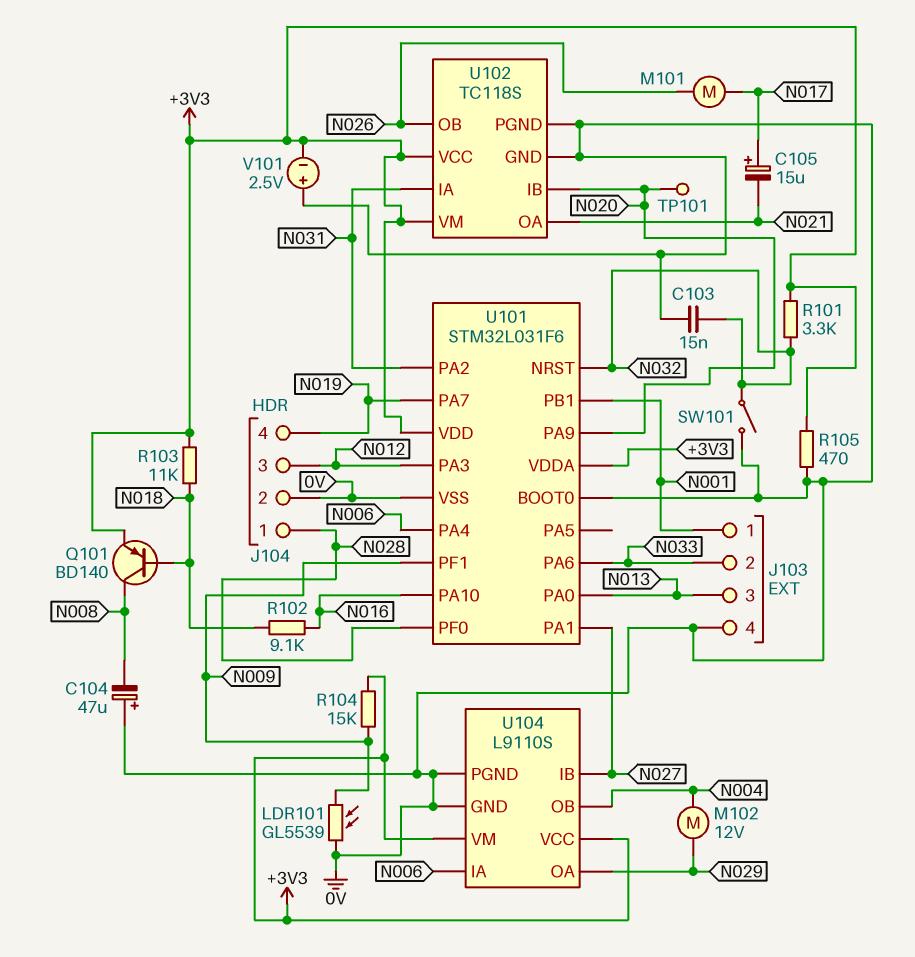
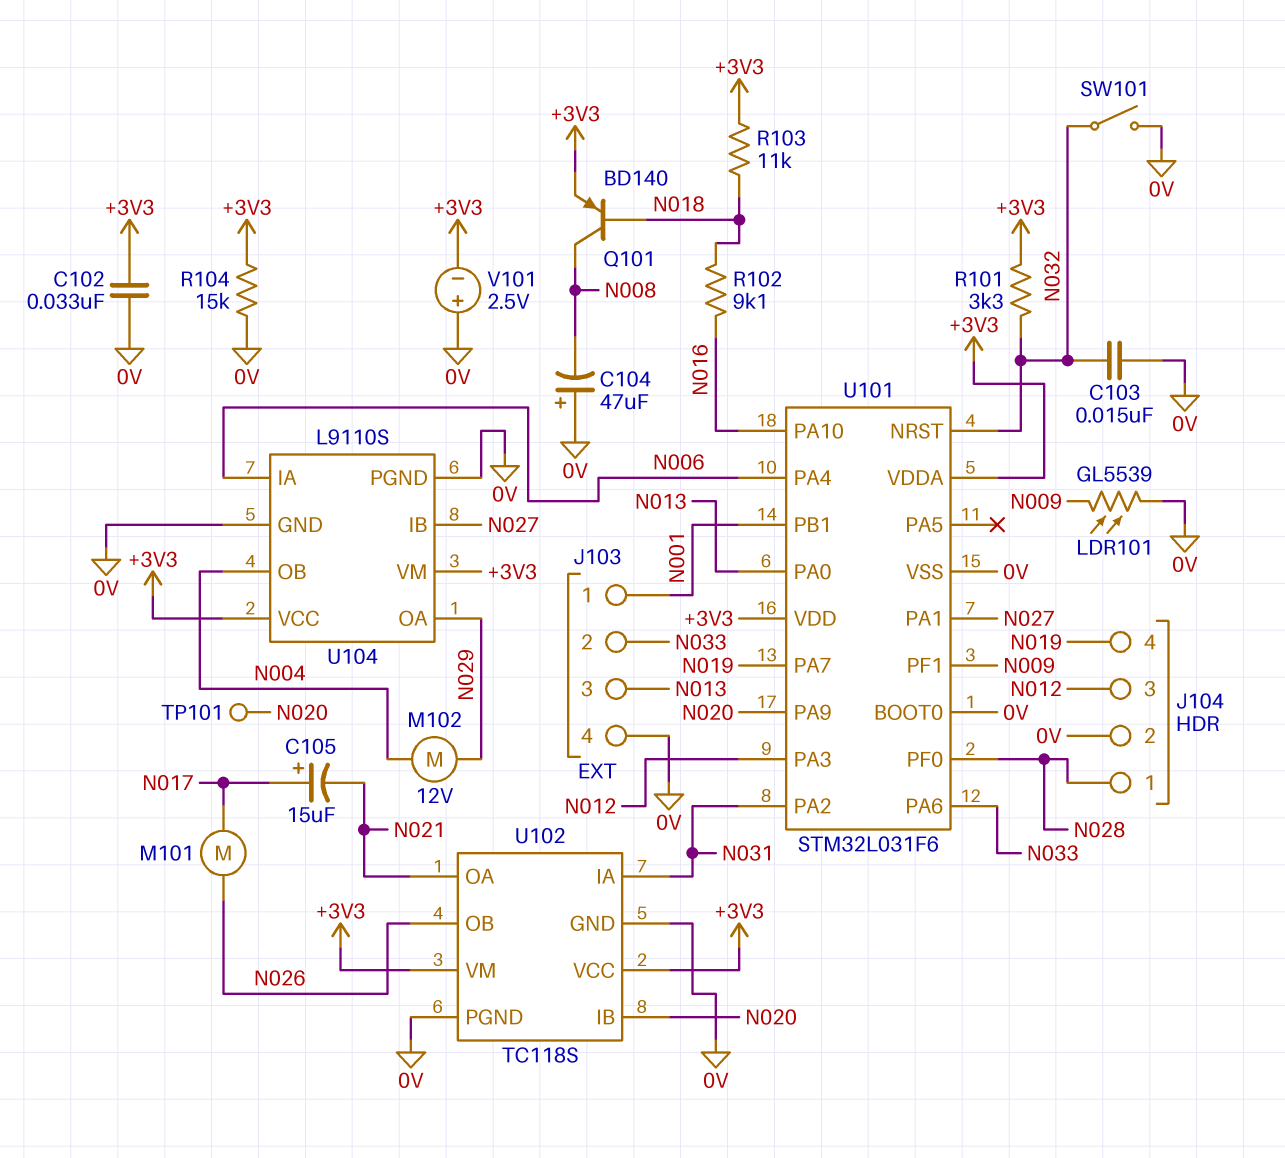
C102: none -> 33nF (+3V3, 0V)
R104: 15k (+3V3, N009) -> 15k (+3V3, 0V)
R105: 470 (+3V3, 0V) -> none

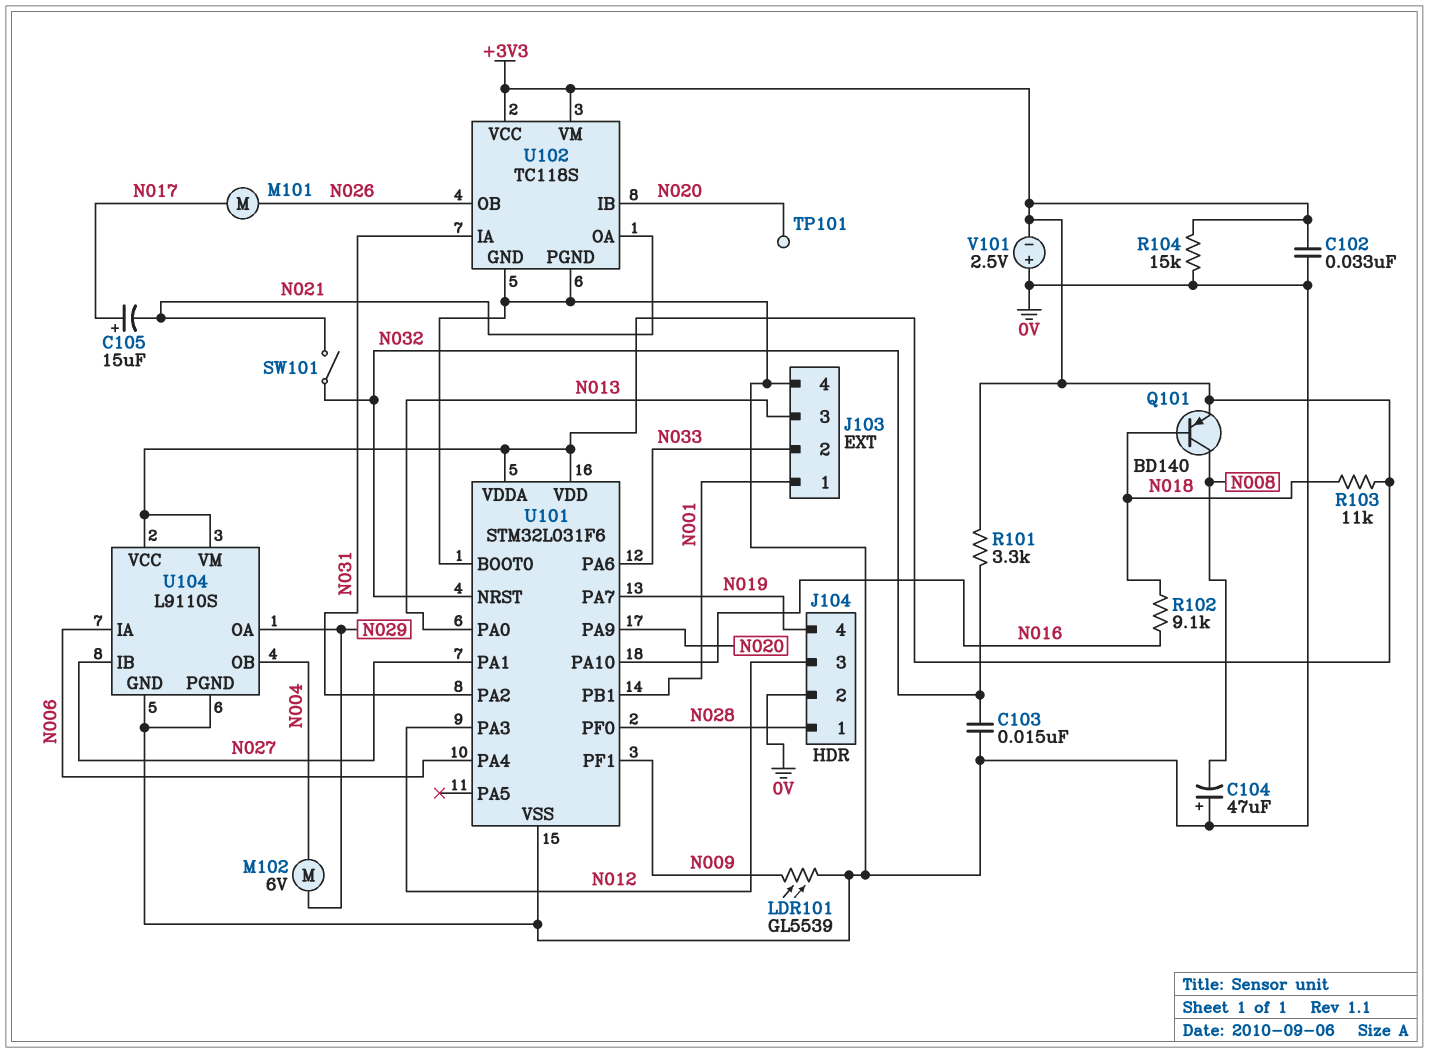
M102: motor 12V (N004, N029) -> motor 6V (N004, N029)
SW101: switch (0V, N032) -> switch (N021, N032)

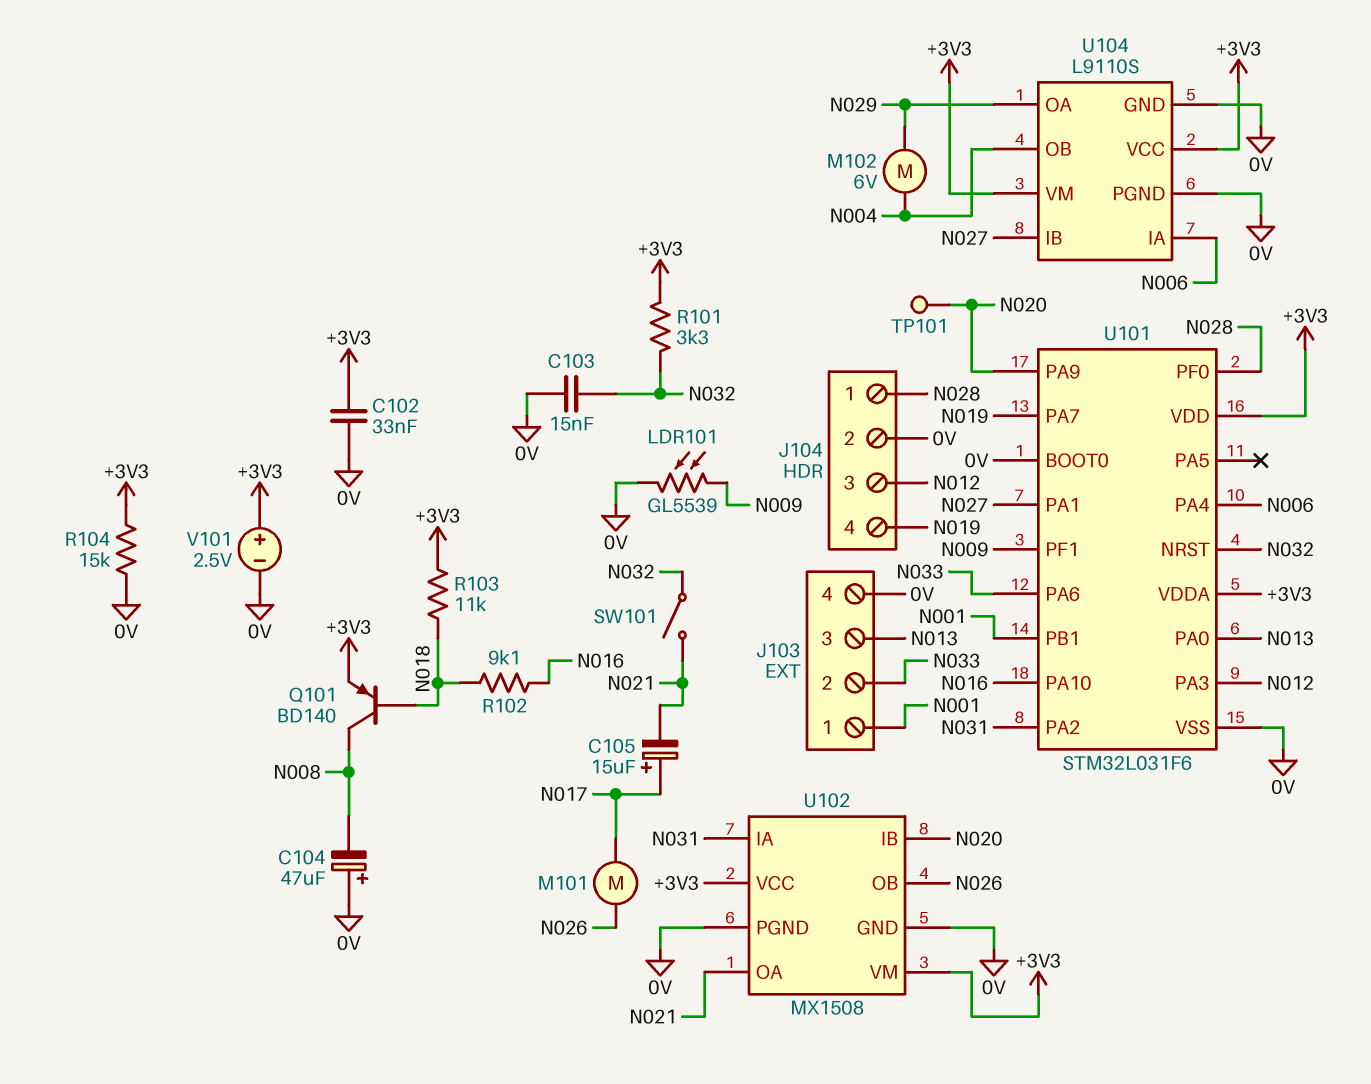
U102: TC118S -> MX1508
V101: 2.5V (plus 0V, minus +3V3) -> 2.5V (plus +3V3, minus 0V)

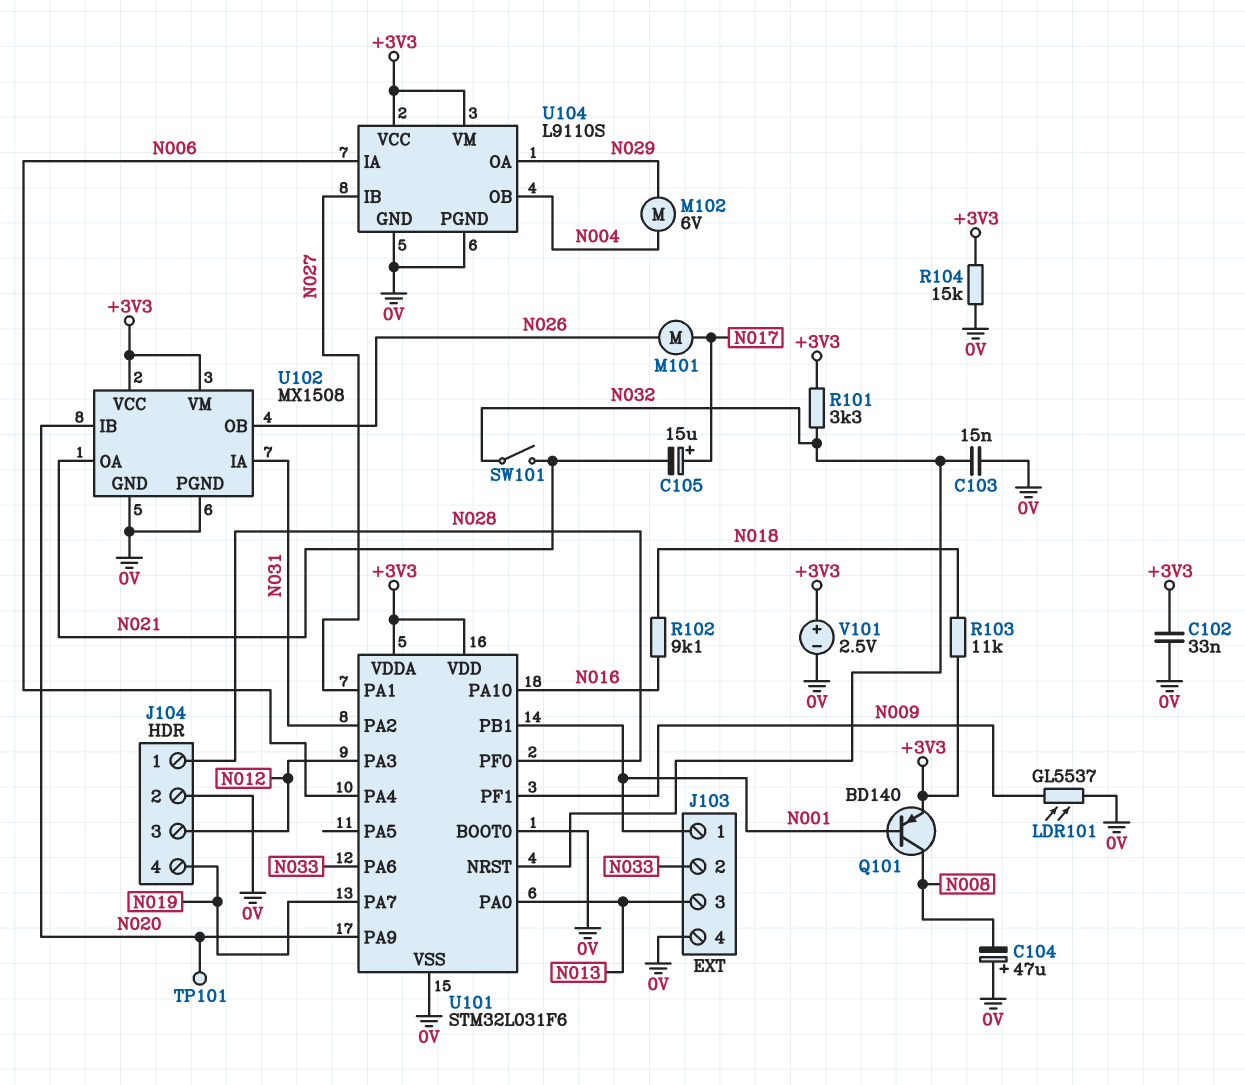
LDR101: GL5539 (0V, N009) -> GL5537 (0V, N009)
Q101: PNP BD140 (B N018, C N008, E +3V3) -> PNP BD140 (B N001, C N008, E +3V3)

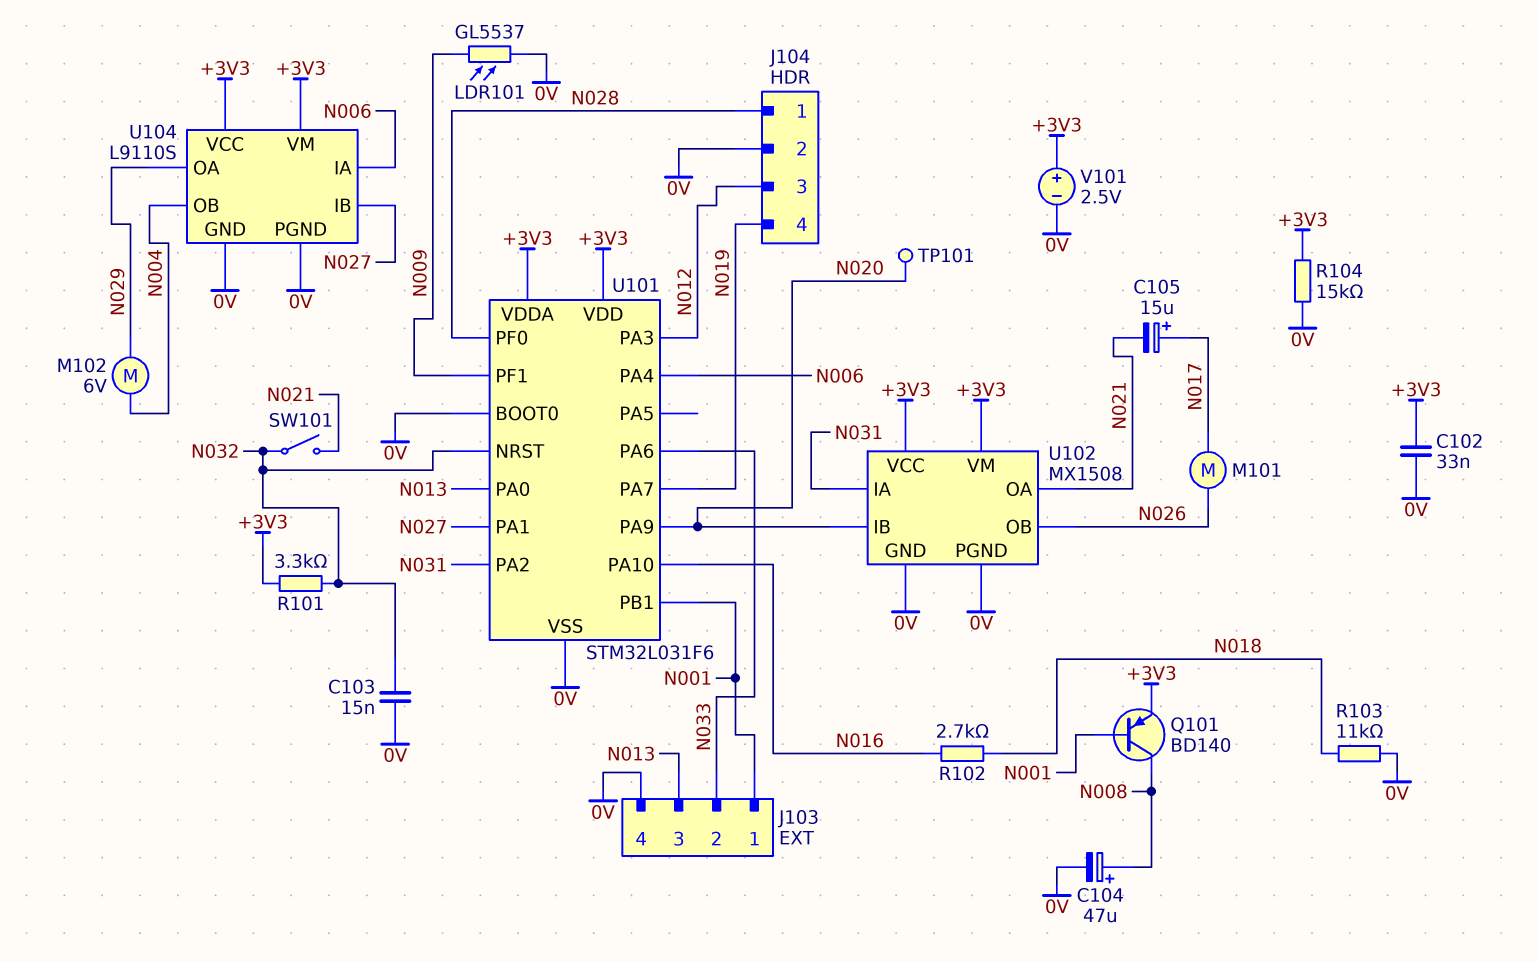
C104: 47uF (plus 0V, minus N008) -> 47uF (plus N008, minus 0V)
R102: 9.1k (N016, N018) -> 2.7k (N016, N018)
R103: 11k (+3V3, N018) -> 11k (0V, N018)

